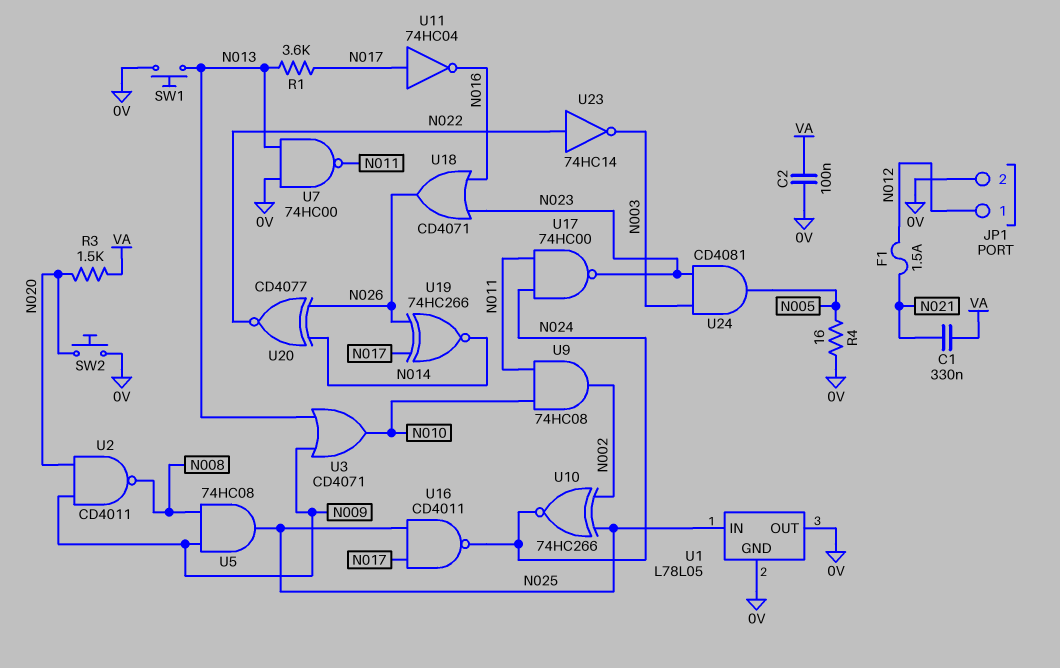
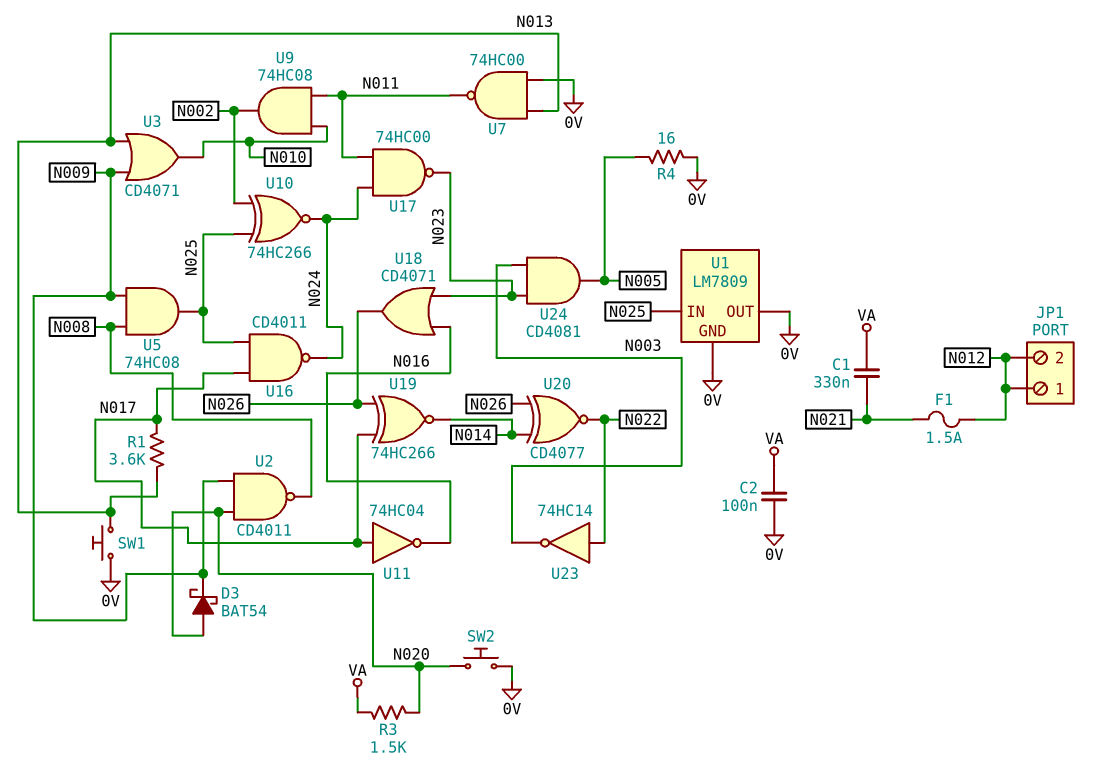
D3: none -> schottky BAT54 (A N020, K N009)
JP1 pin 2: 0V -> N012
U1: L78L05 -> LM7809

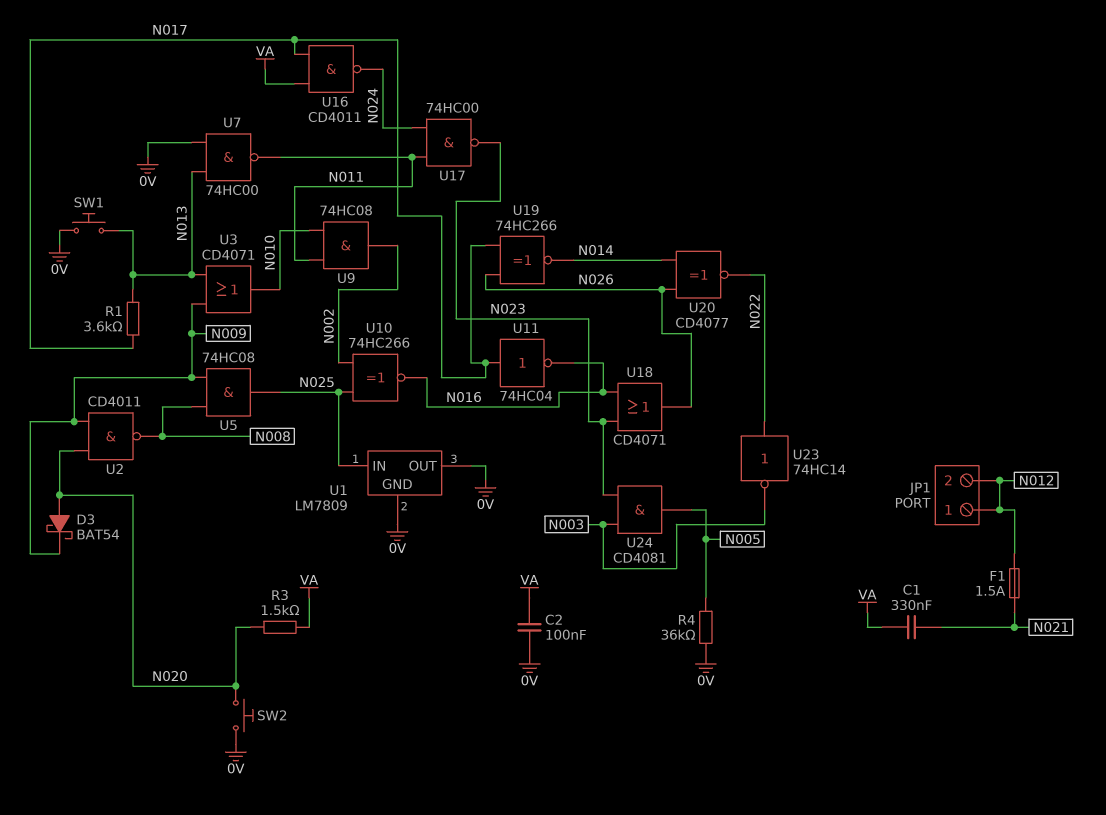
R4: 16 (0V, N005) -> 36k (0V, N005)
U10: XNOR 74HC266 (in N002, in N025, out N024) -> XNOR 74HC266 (in N002, in N025, out N016)
U16: NAND CD4011 (in N017, in N025, out N024) -> NAND CD4011 (in N017, in VA, out N024)

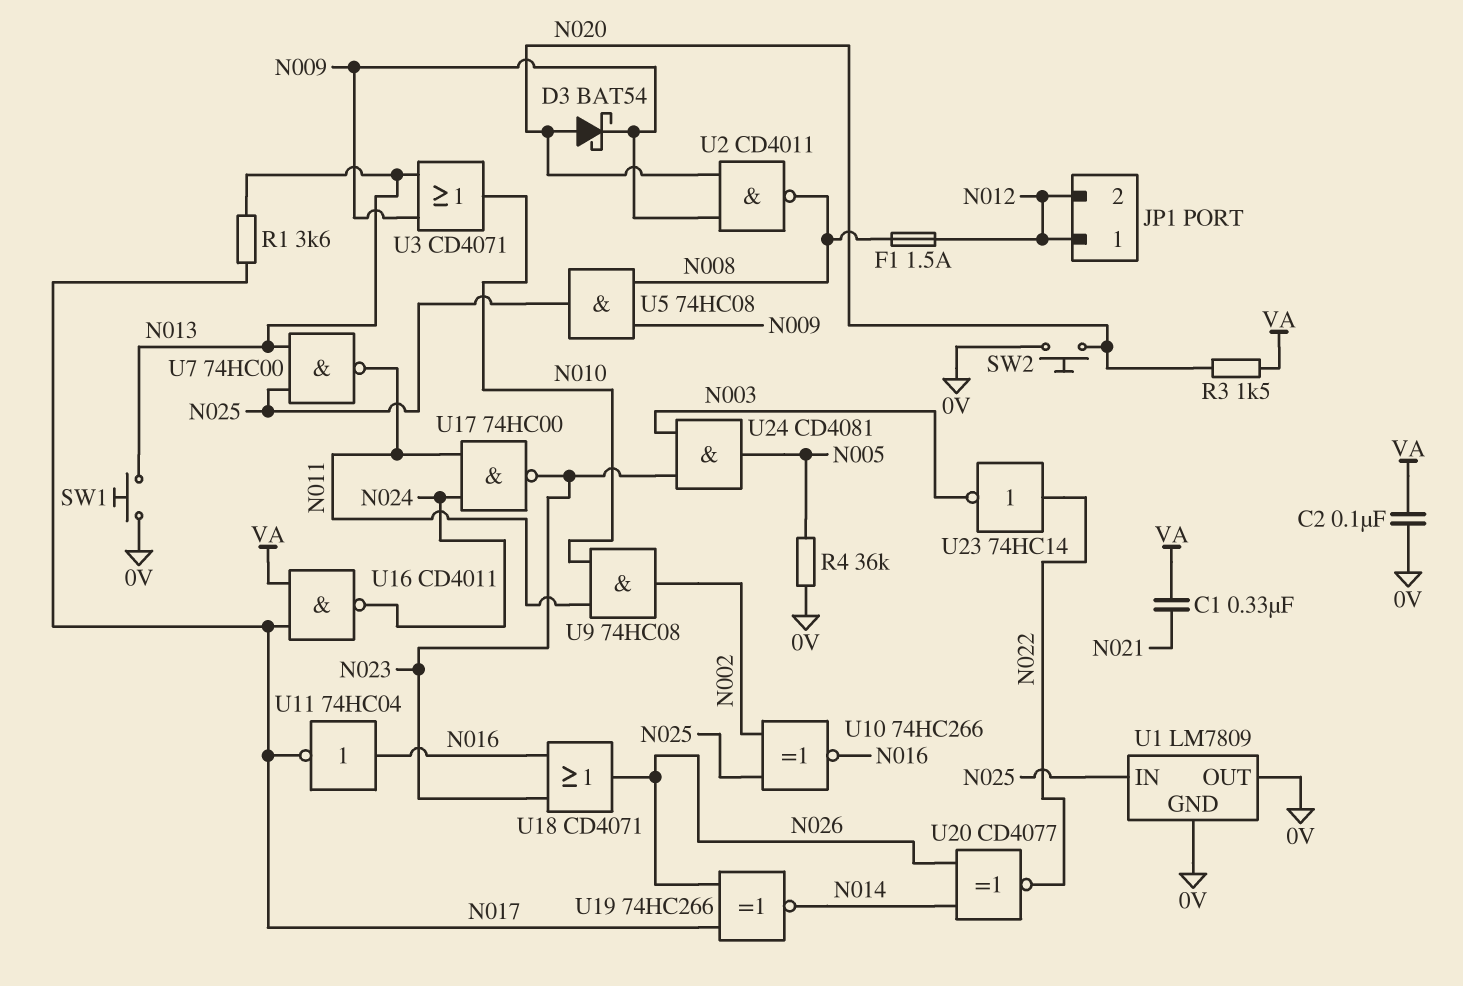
F1: 1.5A (N012, N021) -> 1.5A (N008, N012)
U7: NAND 74HC00 (in 0V, in N013, out N011) -> NAND 74HC00 (in N013, in N025, out N011)
U11: NOT 74HC04 (in N017, out N016) -> NOT 74HC04 (in N016, out N017)

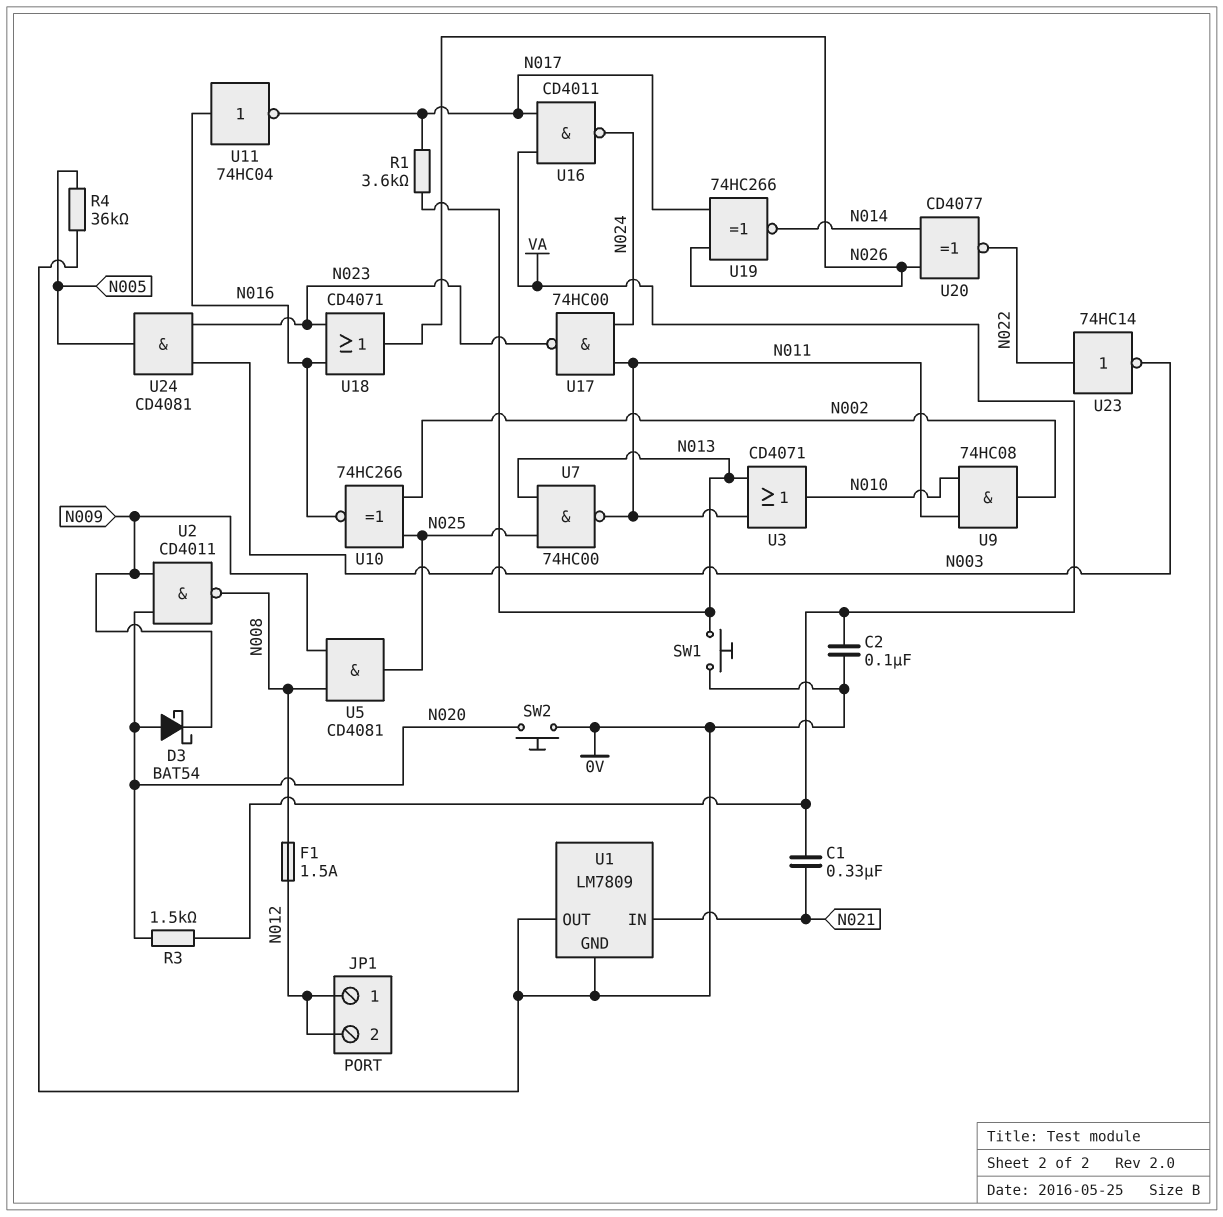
U1 pin IN: N025 -> N021
U3: OR CD4071 (in N009, in N013, out N010) -> OR CD4071 (in N011, in N013, out N010)
U5: AND 74HC08 (in N008, in N009, out N025) -> AND CD4081 (in N008, in N009, out N025)

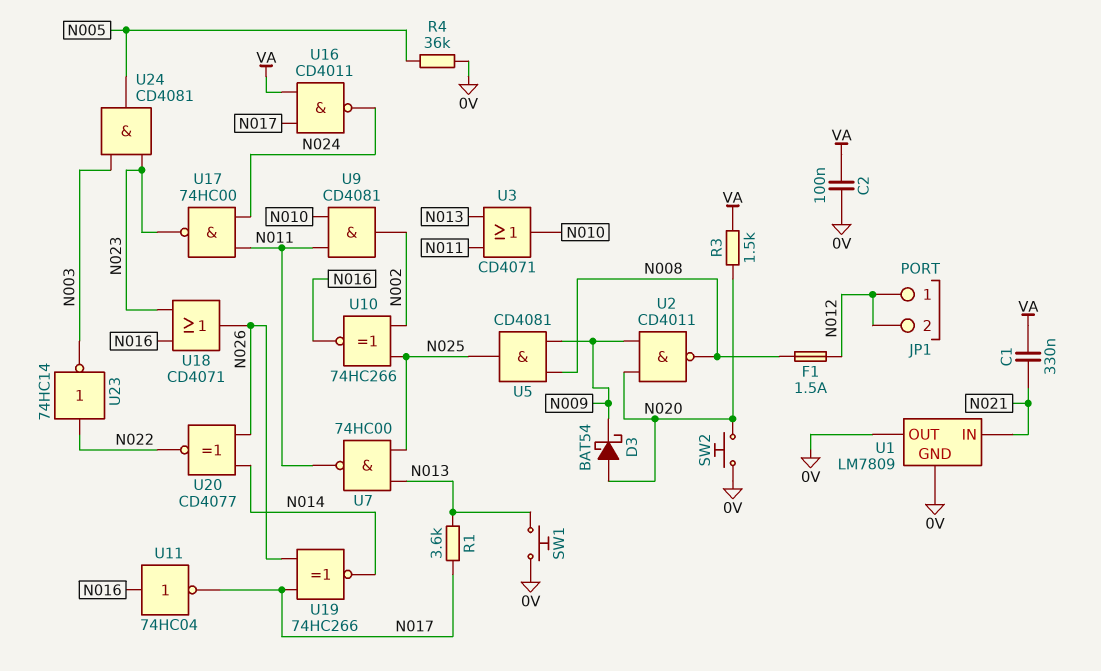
U9: AND 74HC08 (in N010, in N011, out N002) -> AND CD4081 (in N010, in N011, out N002)

